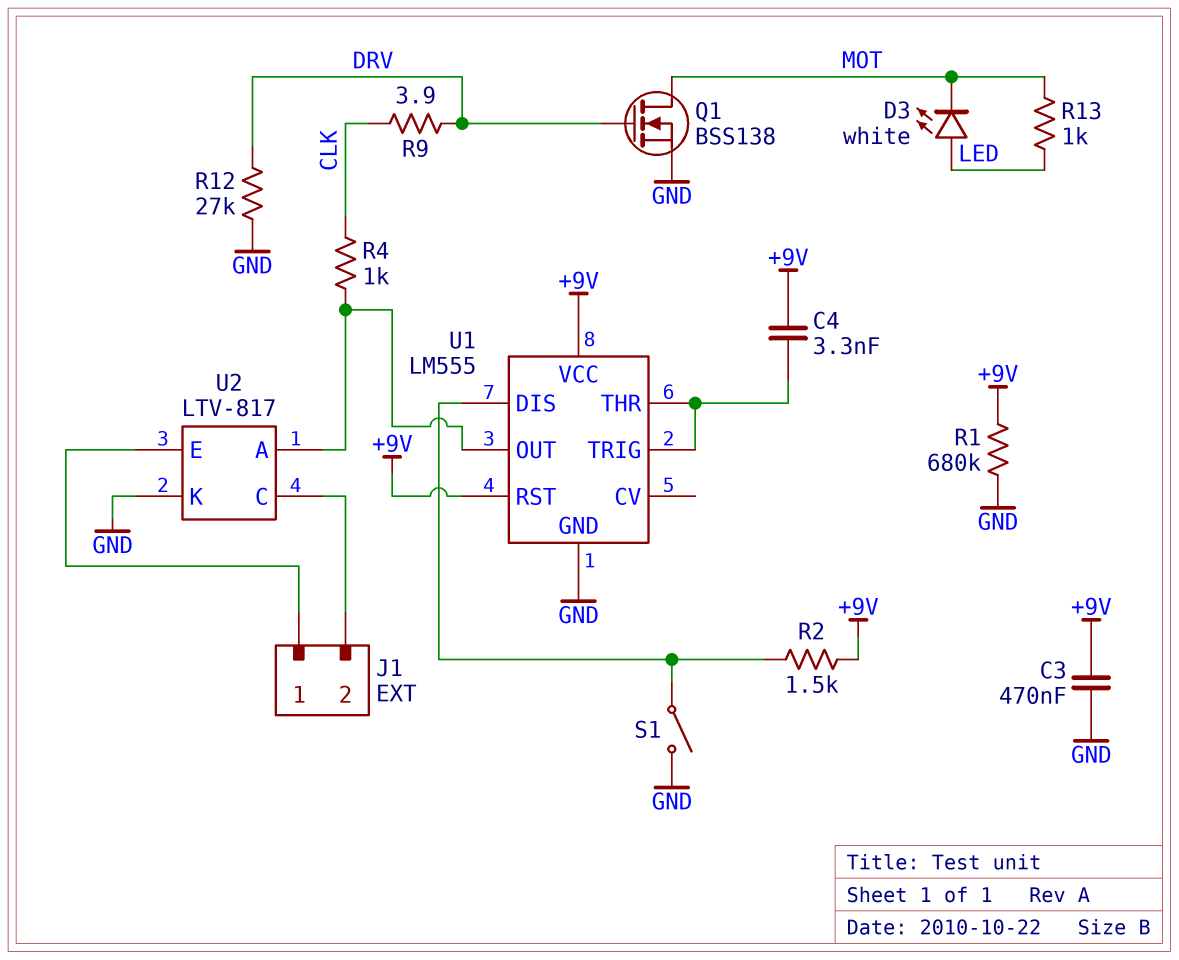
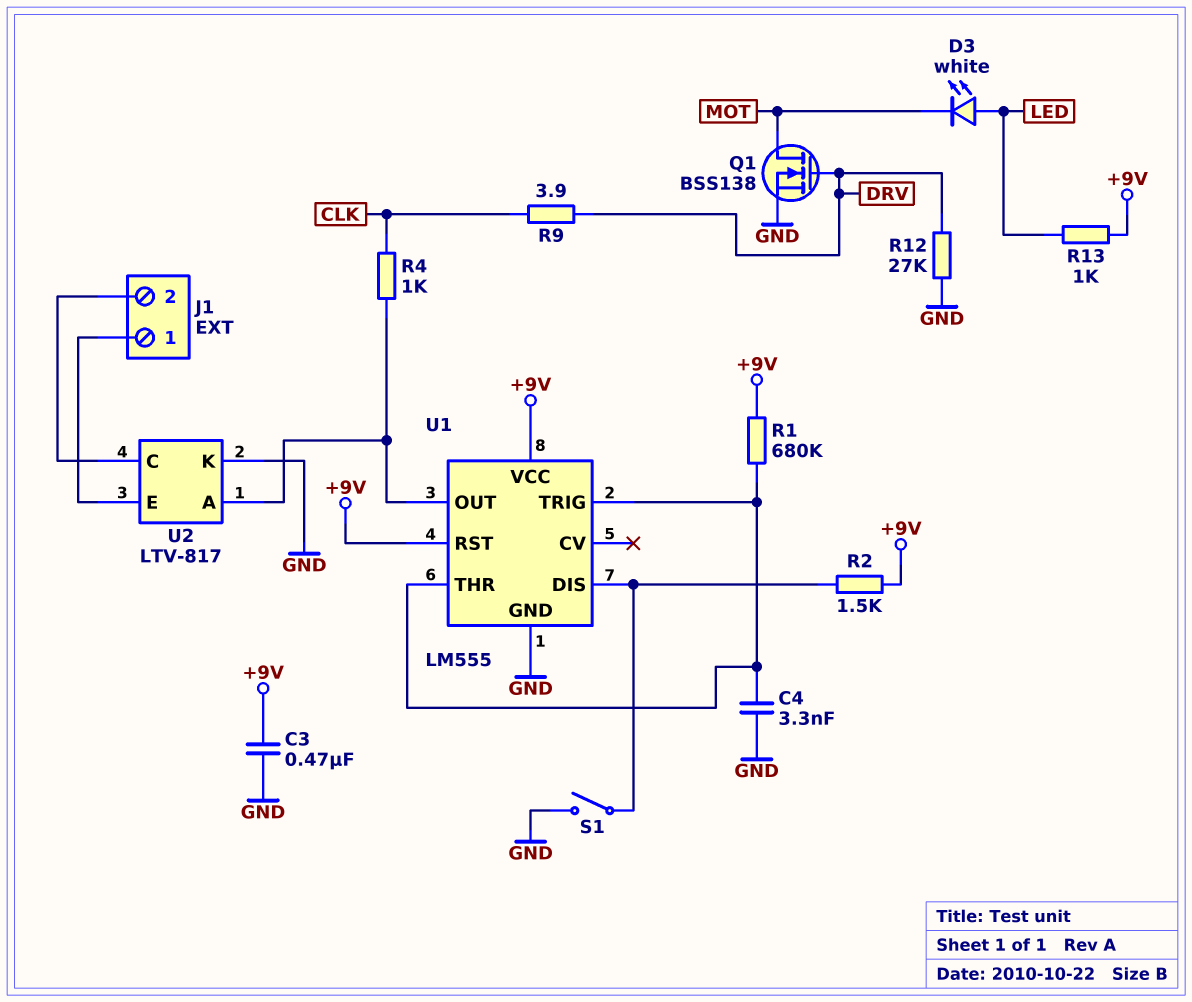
C4: 3.3nF (+9V, U1/THR) -> 3.3nF (GND, U1/THR)
R1: 680k (+9V, GND) -> 680k (+9V, U1/THR)
R13: 1k (LED, MOT) -> 1k (+9V, LED)

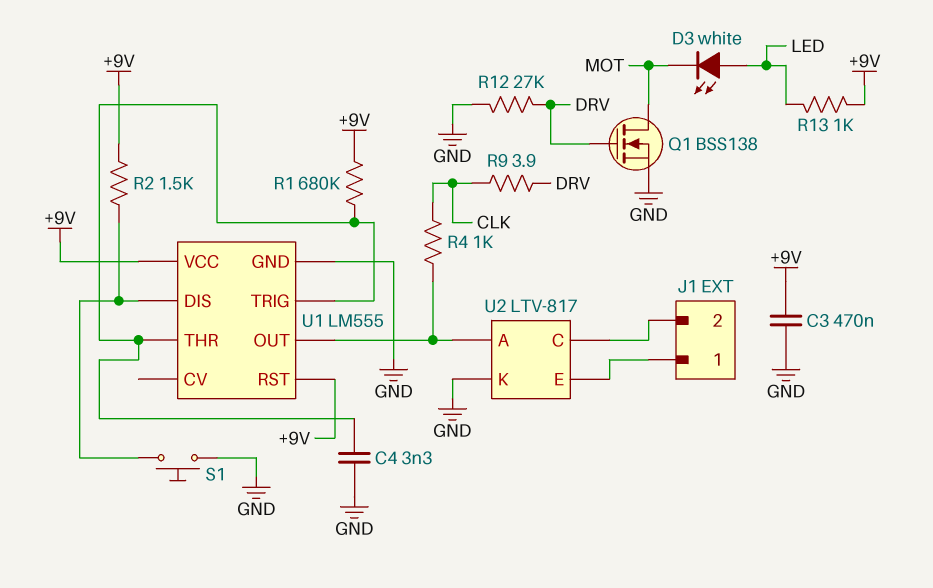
S1: switch (GND, U1/DIS) -> button (GND, U1/DIS)

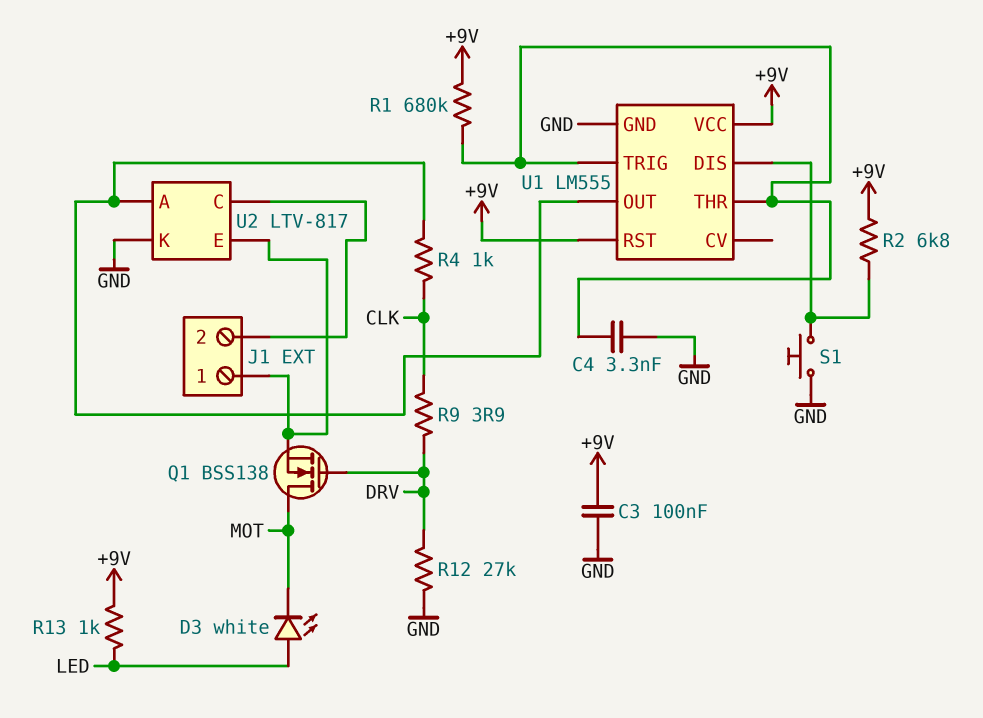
C3: 470nF (+9V, GND) -> 100nF (+9V, GND)
Q1: NMOS BSS138 (G DRV, D MOT, S GND) -> NMOS BSS138 (G DRV, D MOT, S J1/1)
R2: 1.5k (+9V, U1/DIS) -> 6.8k (+9V, U1/DIS)

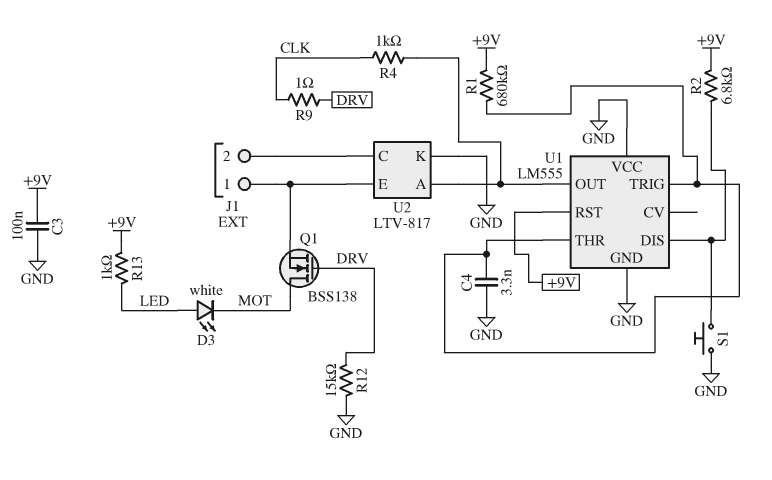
R9: 3.9 (CLK, DRV) -> 1 (CLK, DRV)
R12: 27k (DRV, GND) -> 15k (DRV, GND)
U1 pin VCC: +9V -> GND

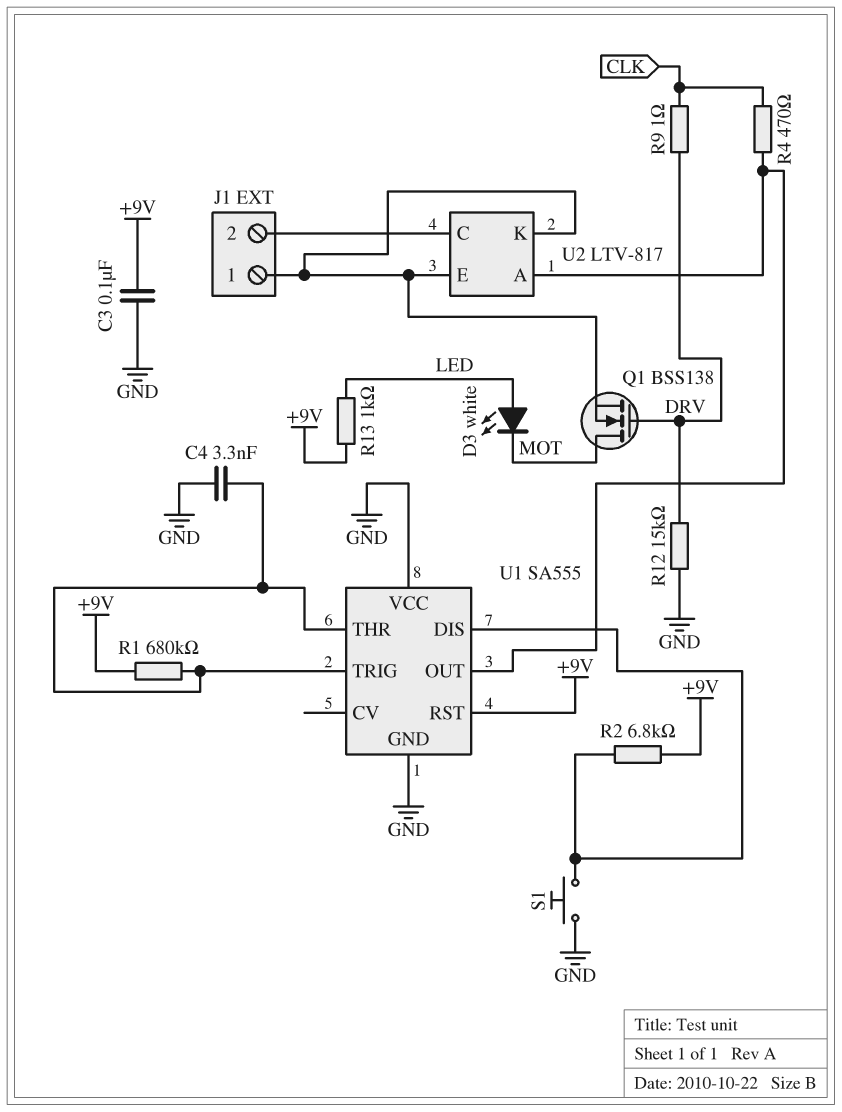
R4: 1k (CLK, U1/OUT) -> 470 (CLK, U1/OUT)
U1: LM555 -> SA555
U2 pin K: GND -> J1/1

